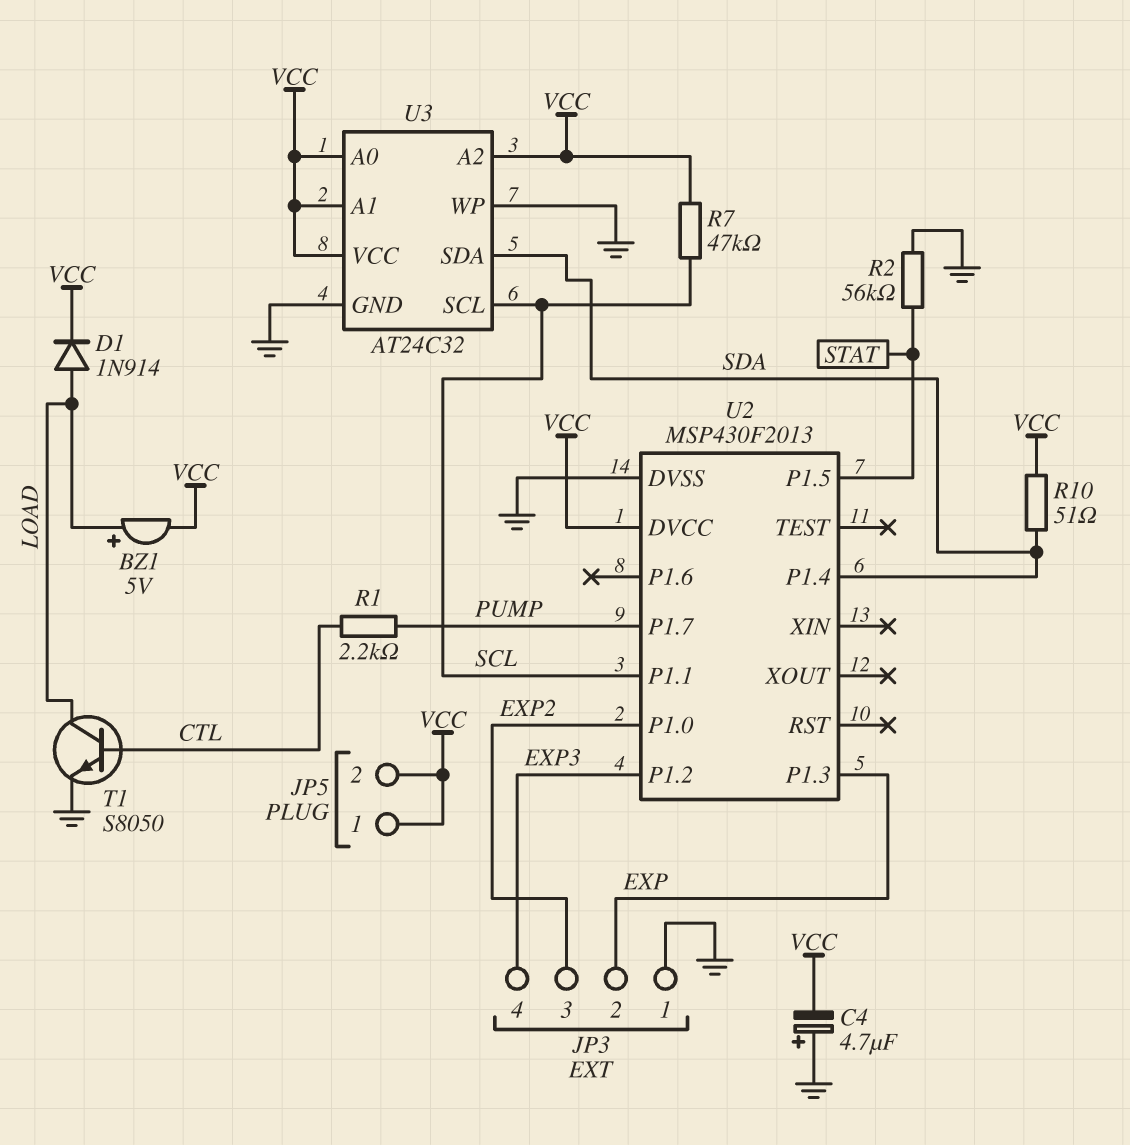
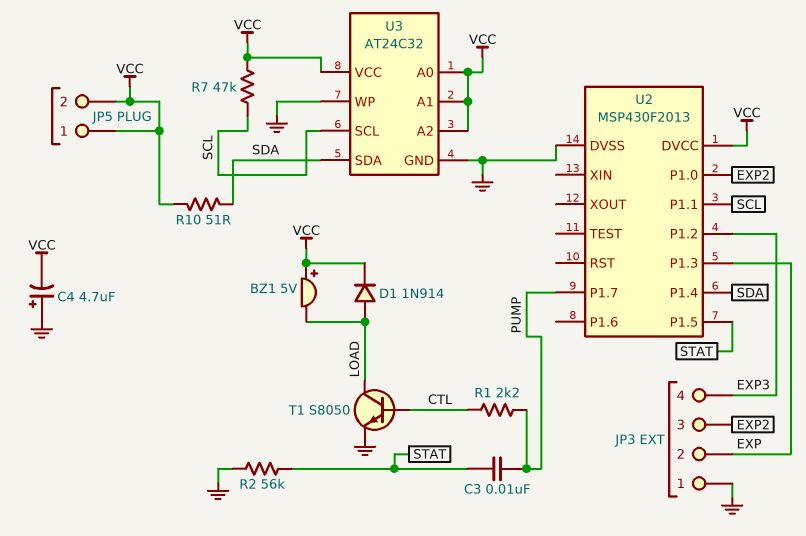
BZ1: buzzer 5V (plus LOAD, minus VCC) -> buzzer 5V (plus VCC, minus LOAD)
C3: none -> 10nF (PUMP, STAT)

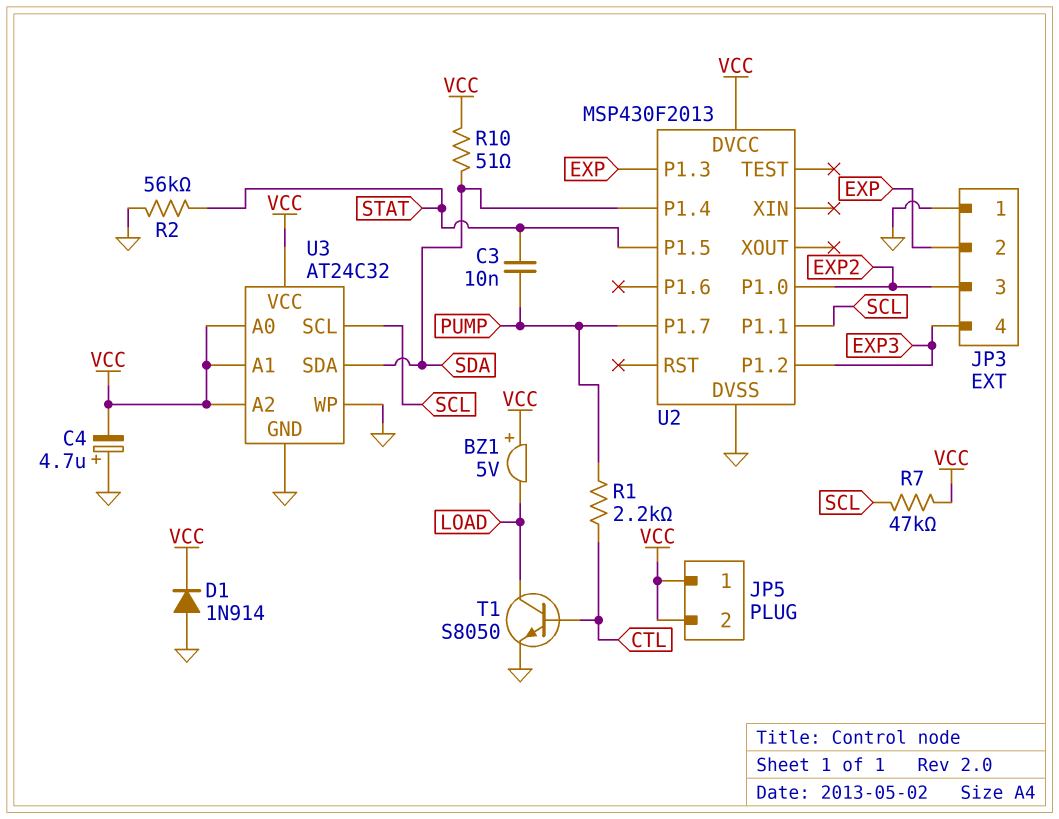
D1: diode 1N914 (A LOAD, K VCC) -> diode 1N914 (A GND, K VCC)

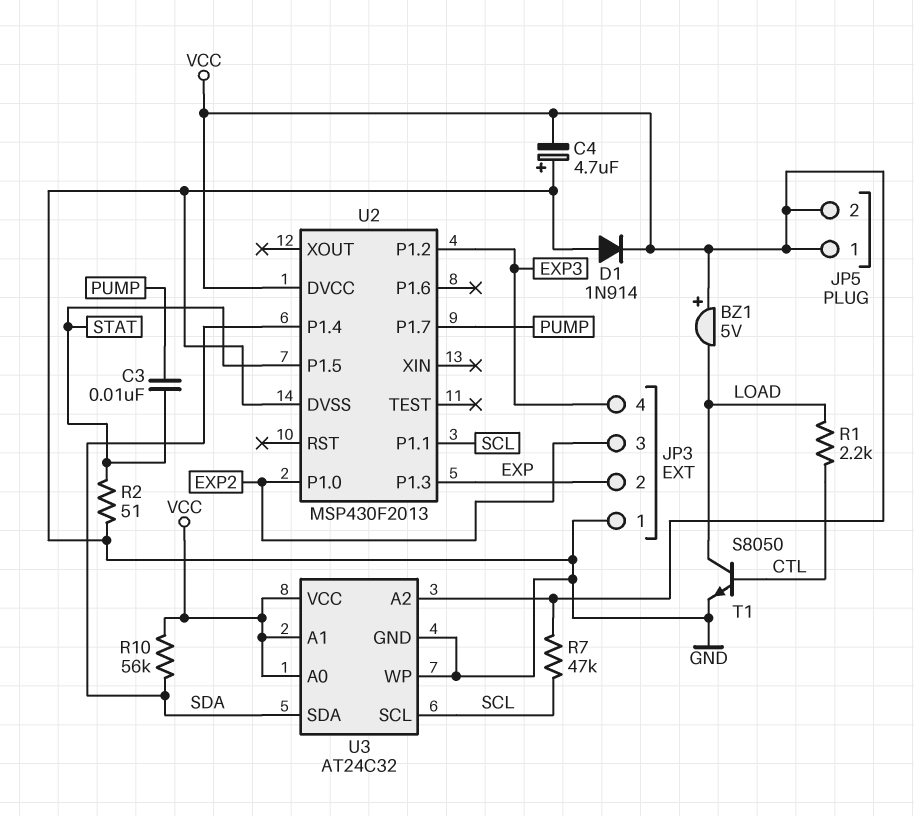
R1: 2.2k (CTL, PUMP) -> 2.2k (CTL, LOAD)
R2: 56k (GND, STAT) -> 51 (GND, STAT)
R10: 51 (SDA, VCC) -> 56k (SDA, VCC)

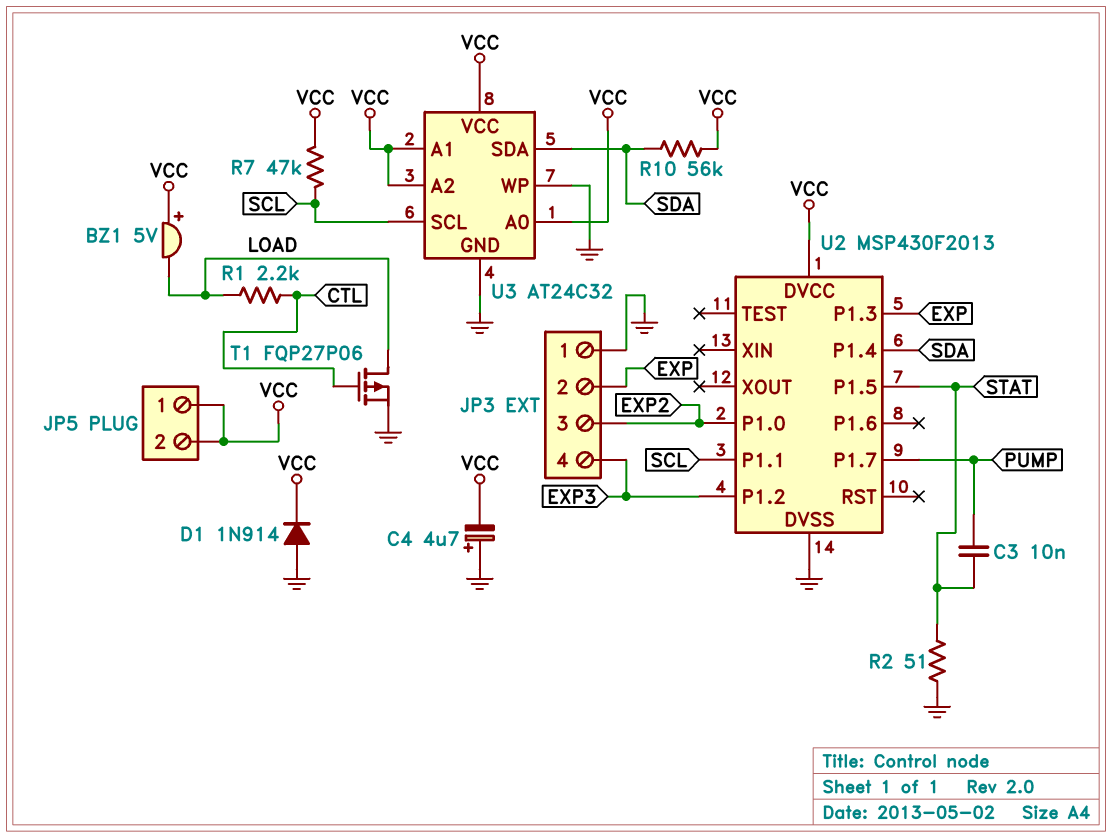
T1: NPN S8050 (B CTL, C LOAD, E GND) -> PMOS FQP27P06 (G CTL, D LOAD, S GND)

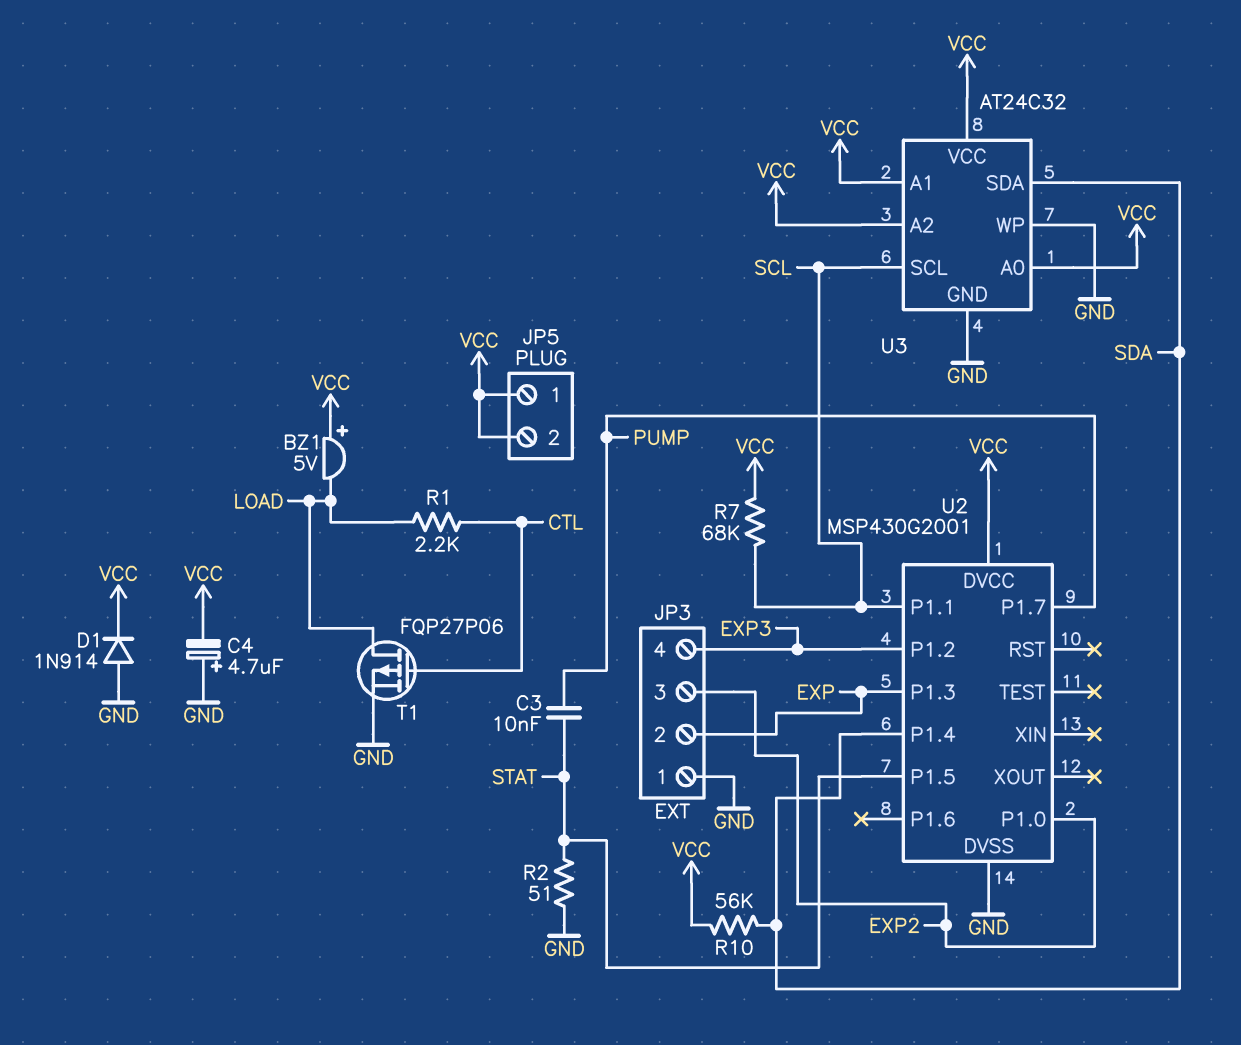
R7: 47k (SCL, VCC) -> 68k (SCL, VCC)
U2: MSP430F2013 -> MSP430G2001

